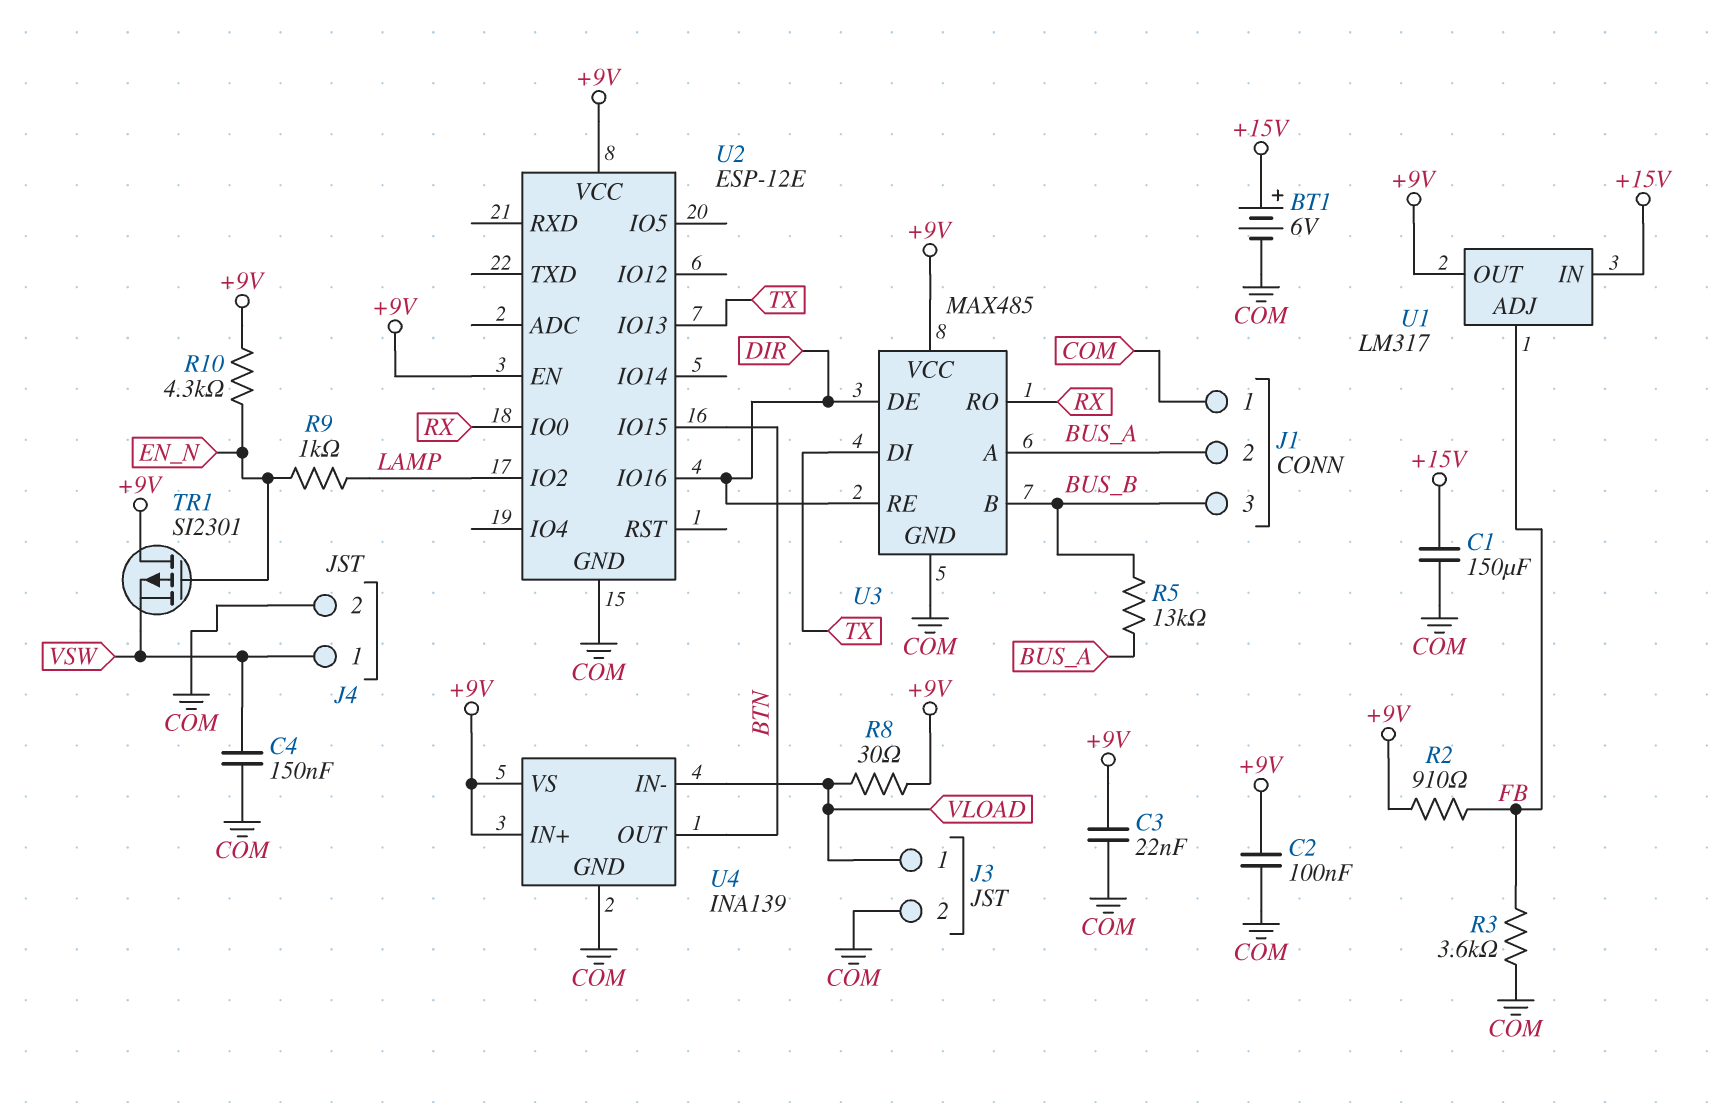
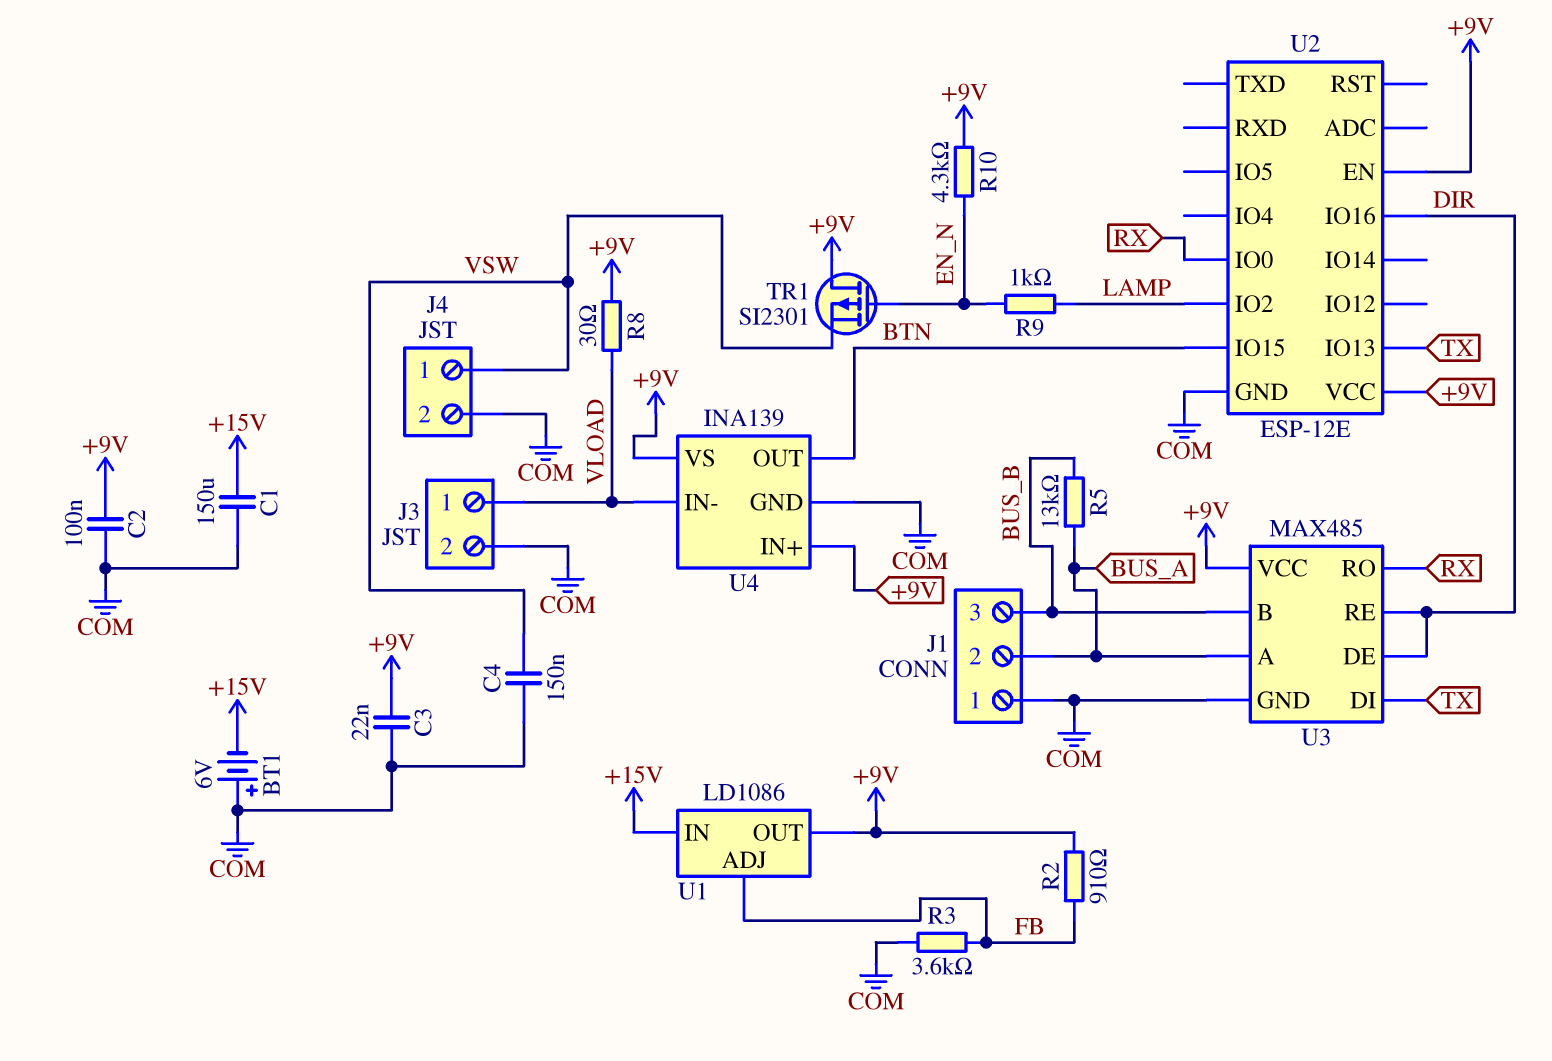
BT1: 6V (plus +15V, minus COM) -> 6V (plus COM, minus +15V)
U1: LM317 -> LD1086

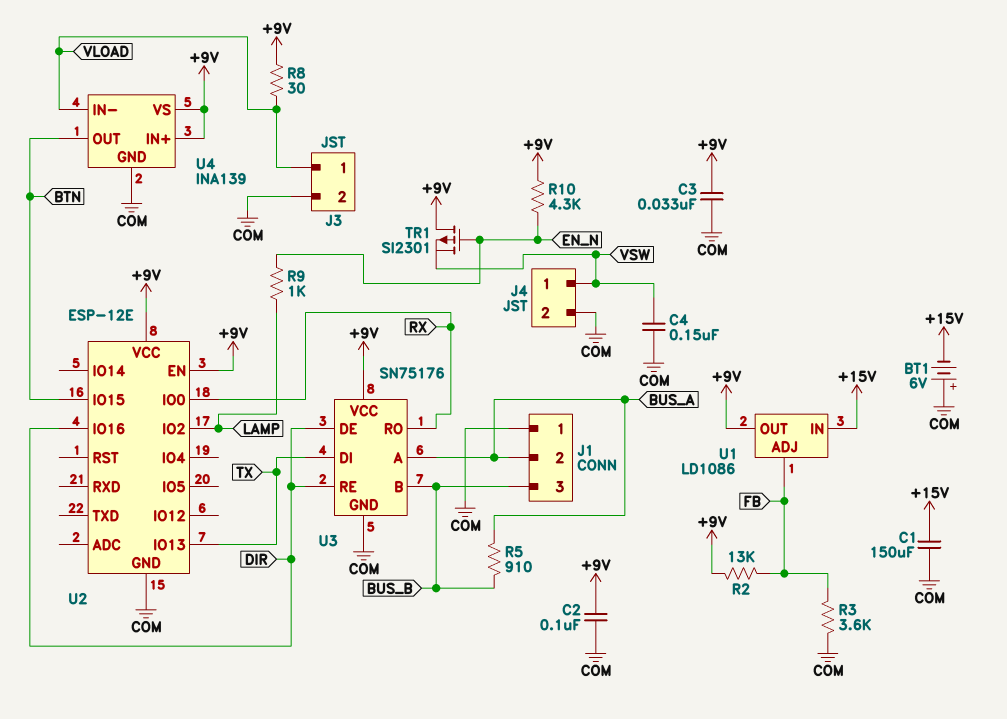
C3: 22nF (+9V, COM) -> 33nF (+9V, COM)
R2: 910 (+9V, FB) -> 13k (+9V, FB)
R5: 13k (BUS_A, BUS_B) -> 910 (BUS_A, BUS_B)
U3: MAX485 -> SN75176

